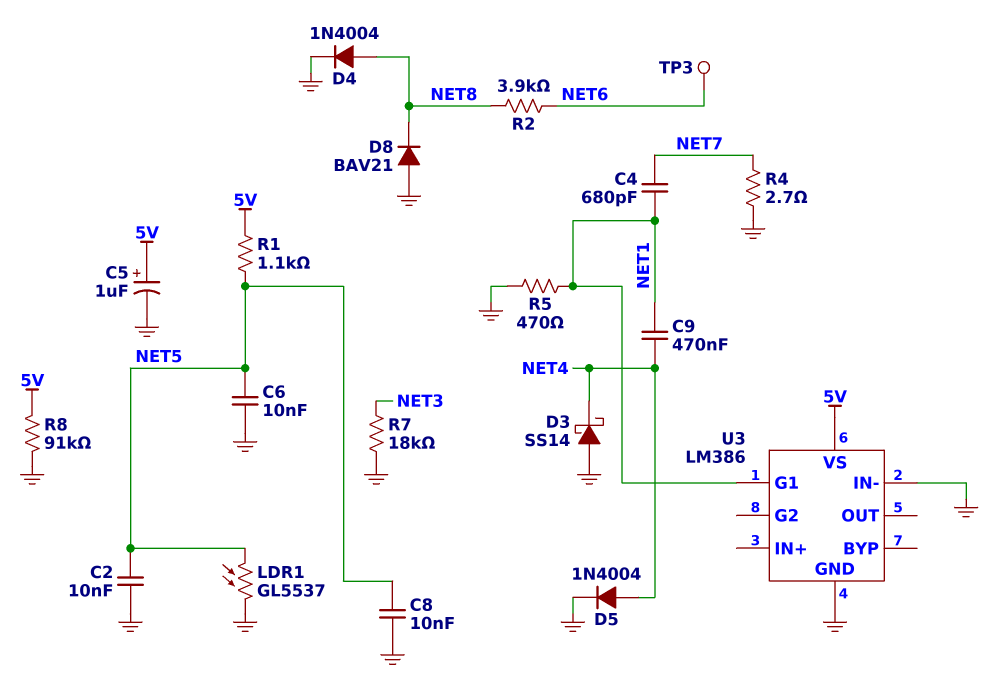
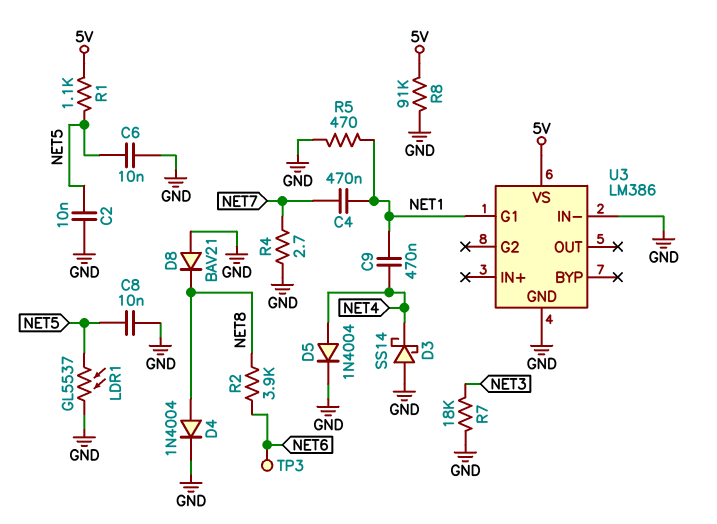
C4: 680pF (NET1, NET7) -> 470nF (NET1, NET7)
C5: 1uF (plus 5V, minus GND) -> none

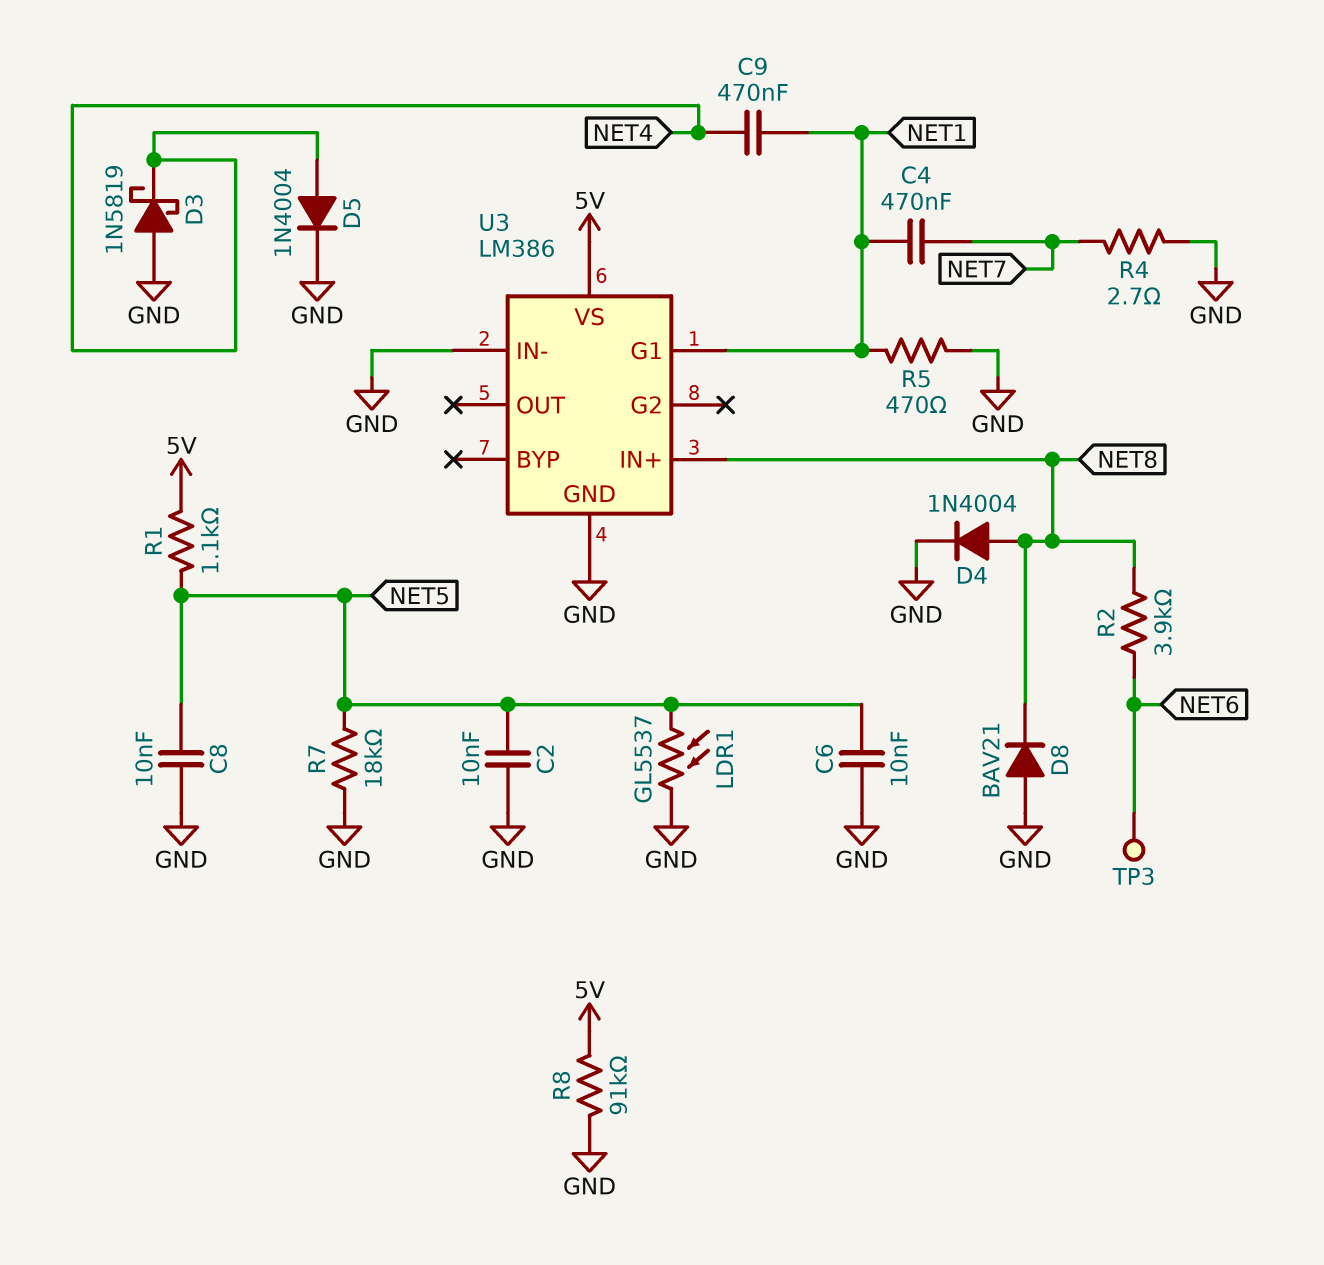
D3: schottky SS14 (A GND, K NET4) -> schottky 1N5819 (A GND, K NET4)
R7: 18k (GND, NET3) -> 18k (GND, NET5)
U3 pin IN+: none -> NET8

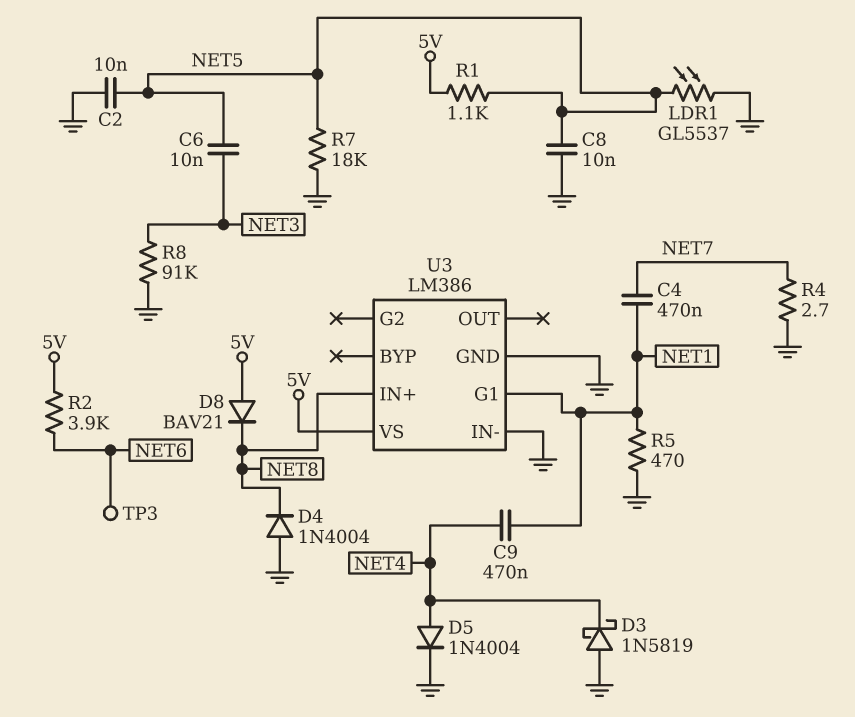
C6: 10nF (GND, NET5) -> 10nF (NET3, NET5)
D4: diode 1N4004 (A NET8, K GND) -> diode 1N4004 (A GND, K NET8)
D8: diode BAV21 (A GND, K NET8) -> diode BAV21 (A 5V, K NET8)
R2: 3.9k (NET6, NET8) -> 3.9k (5V, NET6)
R8: 91k (5V, GND) -> 91k (GND, NET3)

